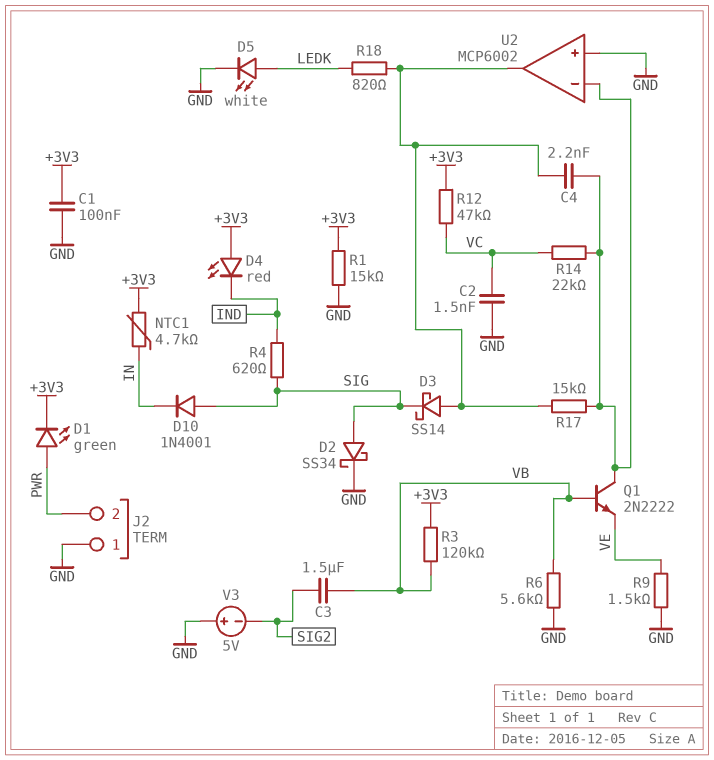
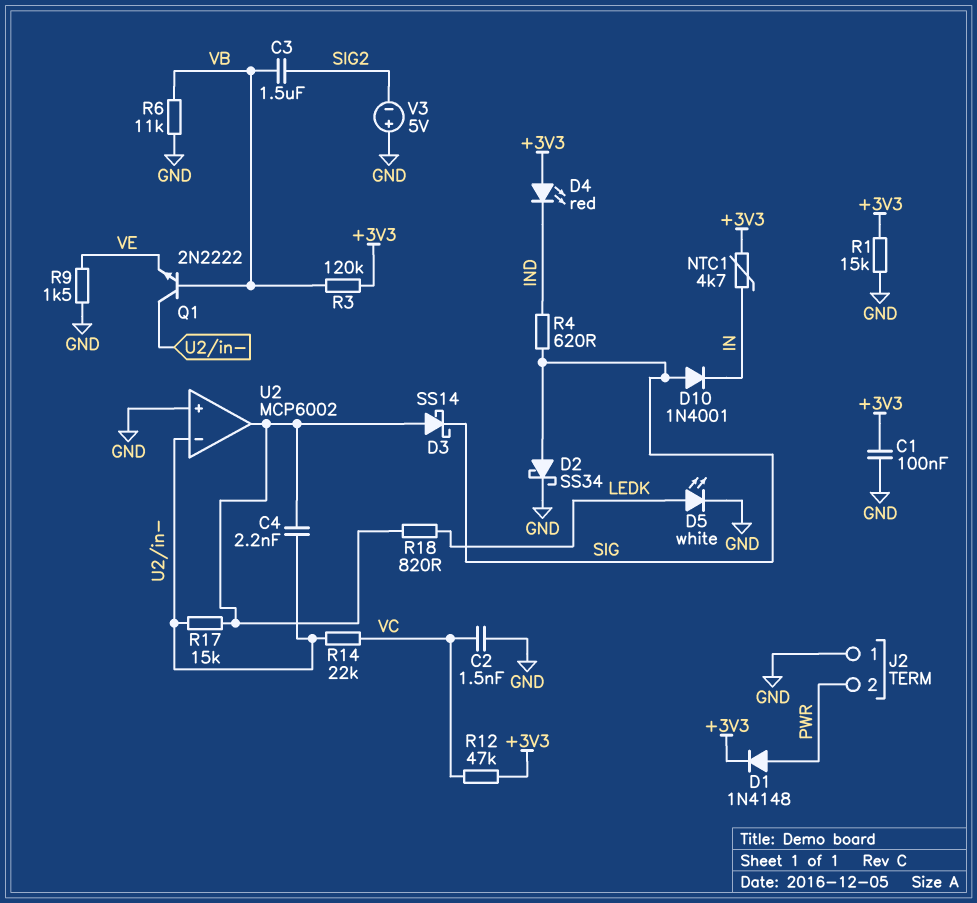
D1: LED green (A PWR, K +3V3) -> diode 1N4148 (A PWR, K +3V3)
R6: 5.6k (GND, VB) -> 11k (GND, VB)

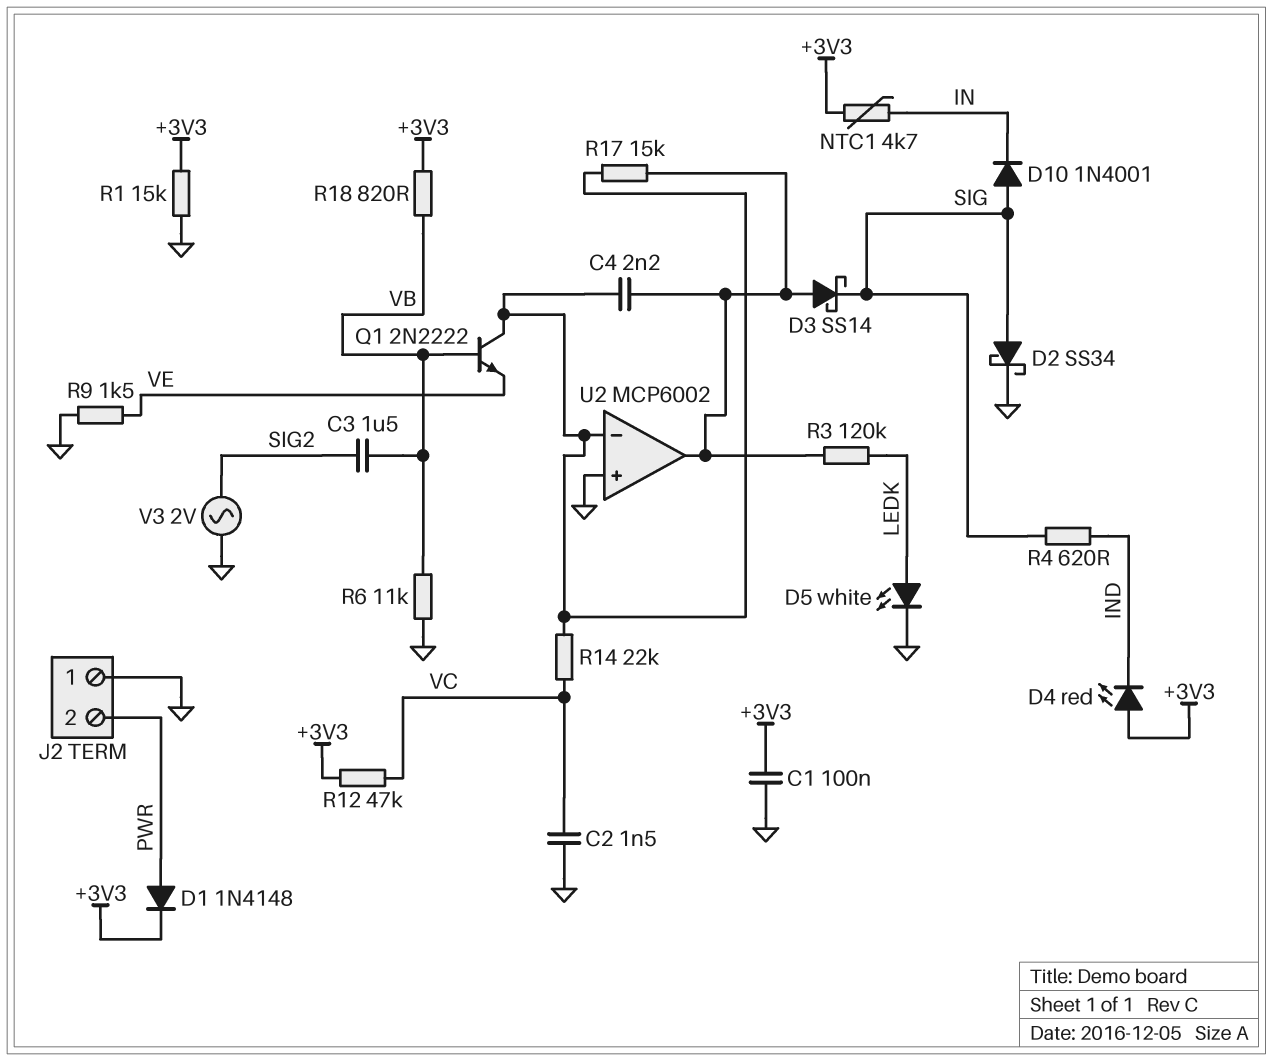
R3: 120k (+3V3, VB) -> 120k (LEDK, U2/out)
R18: 820 (LEDK, U2/out) -> 820 (+3V3, VB)
V3: 5V (plus GND, minus SIG2) -> AC 2V (GND, SIG2)

